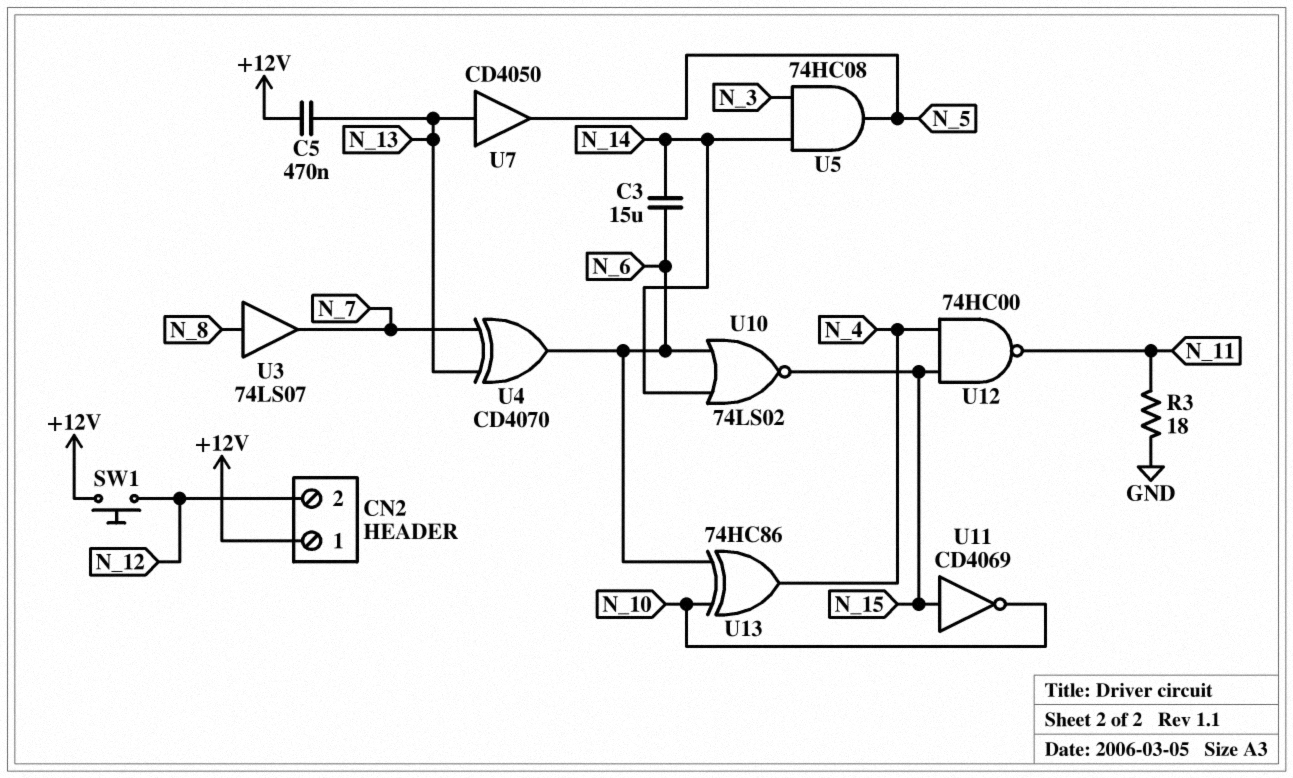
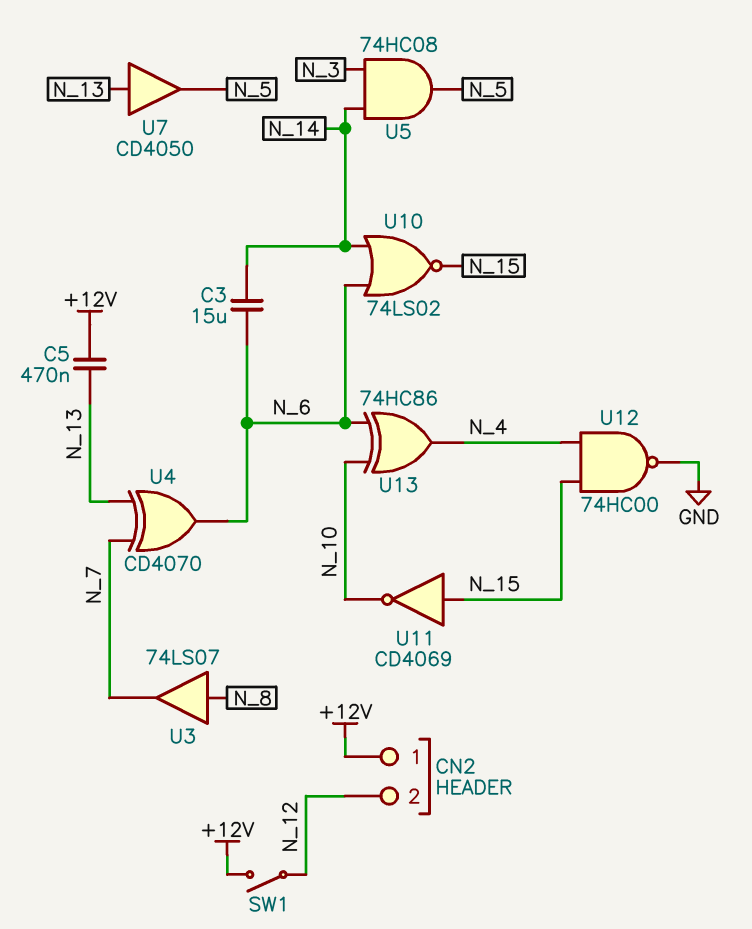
R3: 18 (GND, N_11) -> none
SW1: button (+12V, N_12) -> switch (+12V, N_12)
U12: NAND 74HC00 (in N_4, in N_15, out N_11) -> NAND 74HC00 (in N_4, in N_15, out GND)

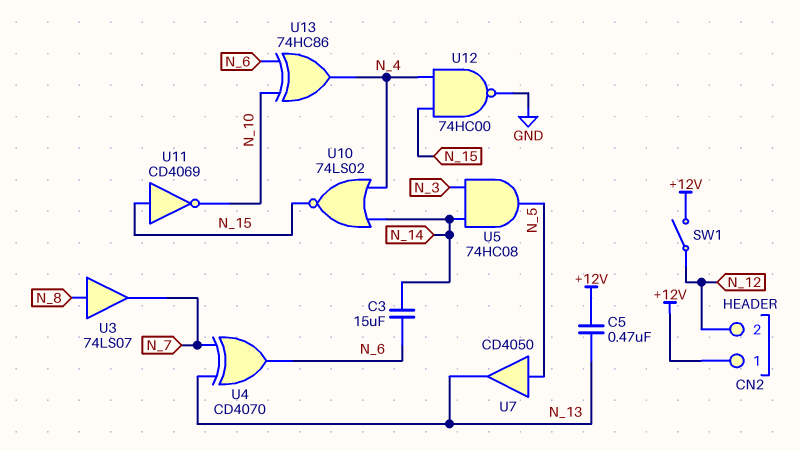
U7: buffer CD4050 (in N_13, out N_5) -> buffer CD4050 (in N_5, out N_13)
U10: NOR 74LS02 (in N_6, in N_14, out N_15) -> NOR 74LS02 (in N_4, in N_14, out N_15)

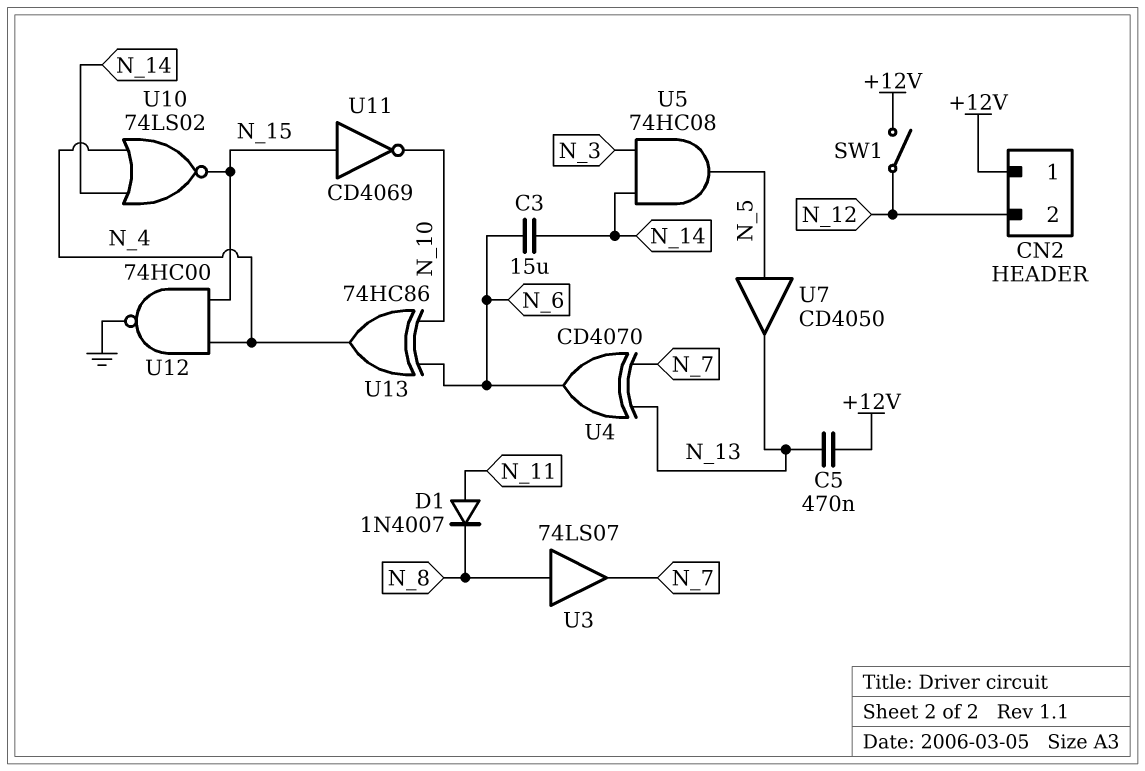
D1: none -> diode 1N4007 (A N_11, K N_8)

